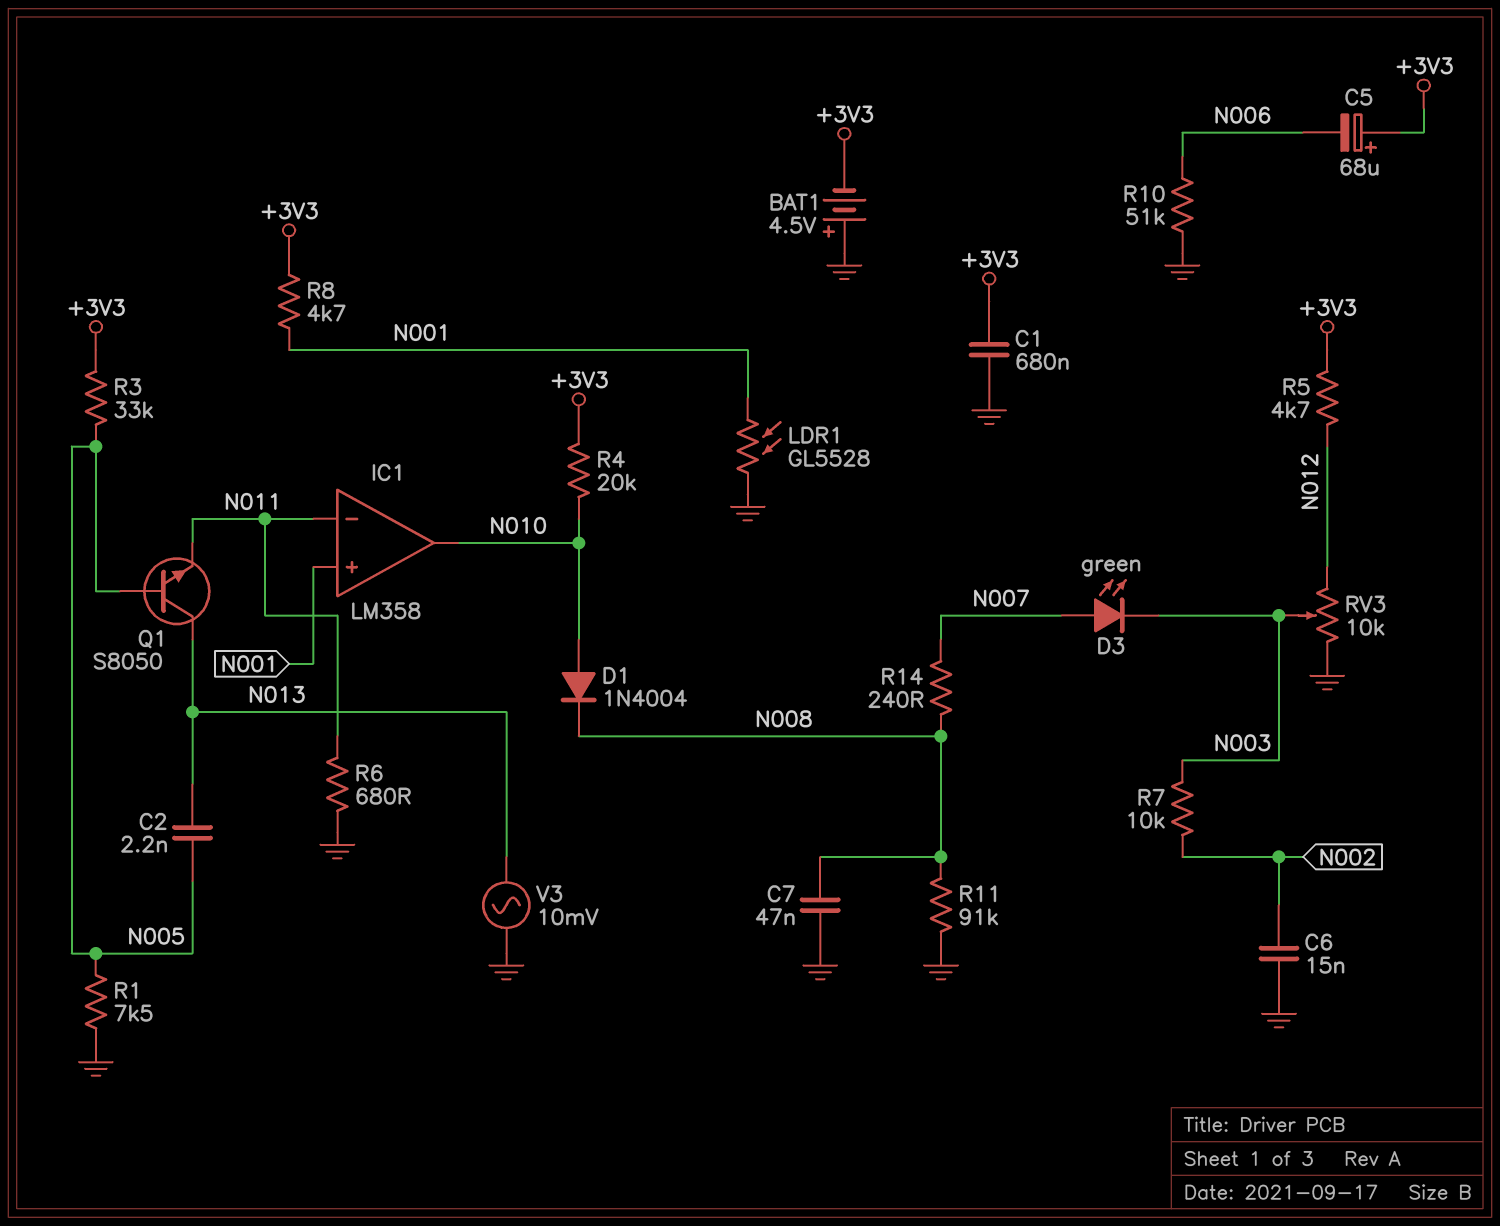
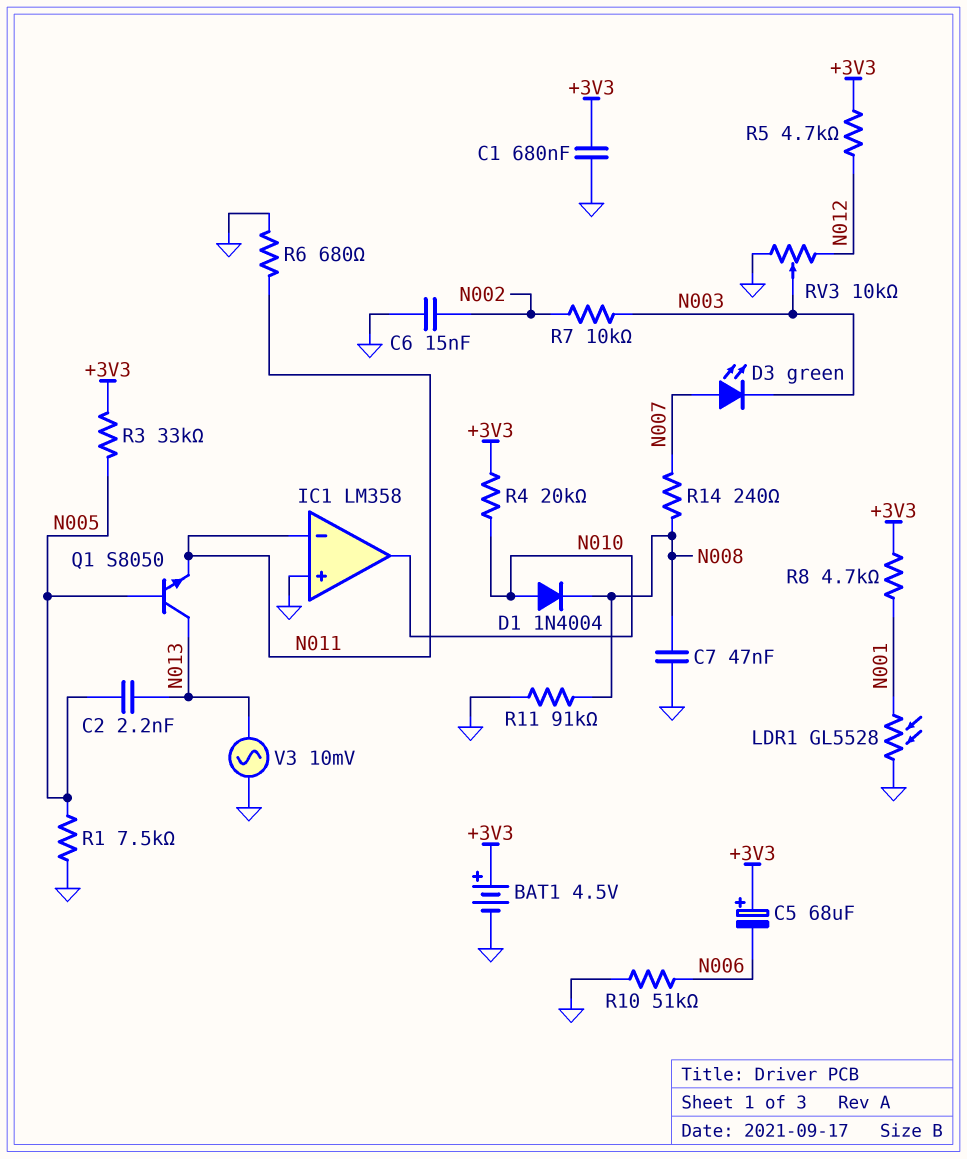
BAT1: 4.5V (plus GND, minus +3V3) -> 4.5V (plus +3V3, minus GND)
IC1 pin in+: N001 -> GND

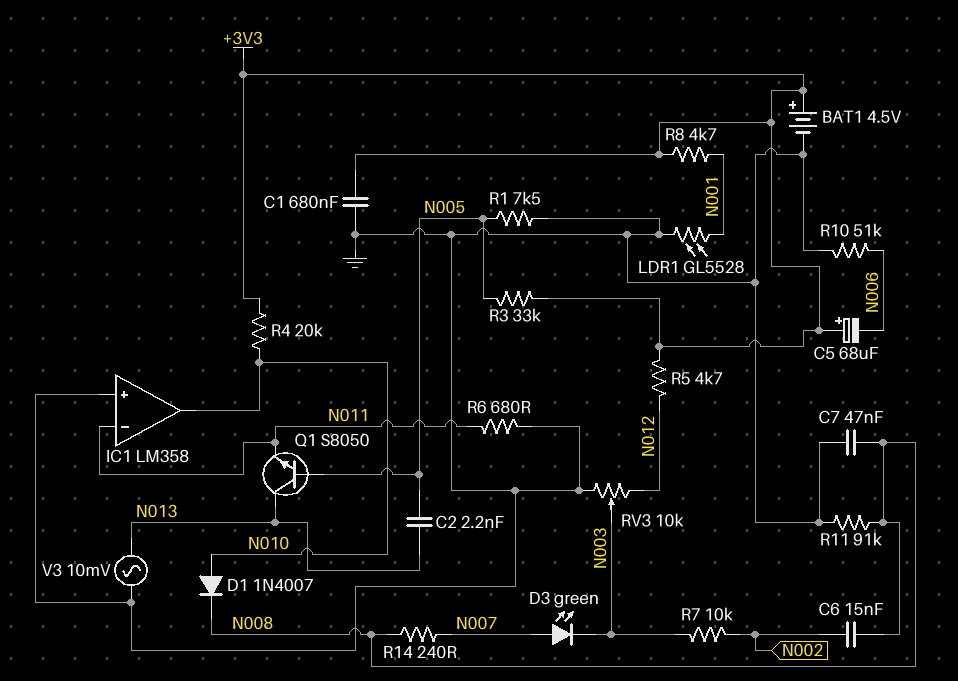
C6: 15nF (GND, N002) -> 15nF (N002, N008)
D1: diode 1N4004 (A N010, K N008) -> diode 1N4007 (A N010, K N008)

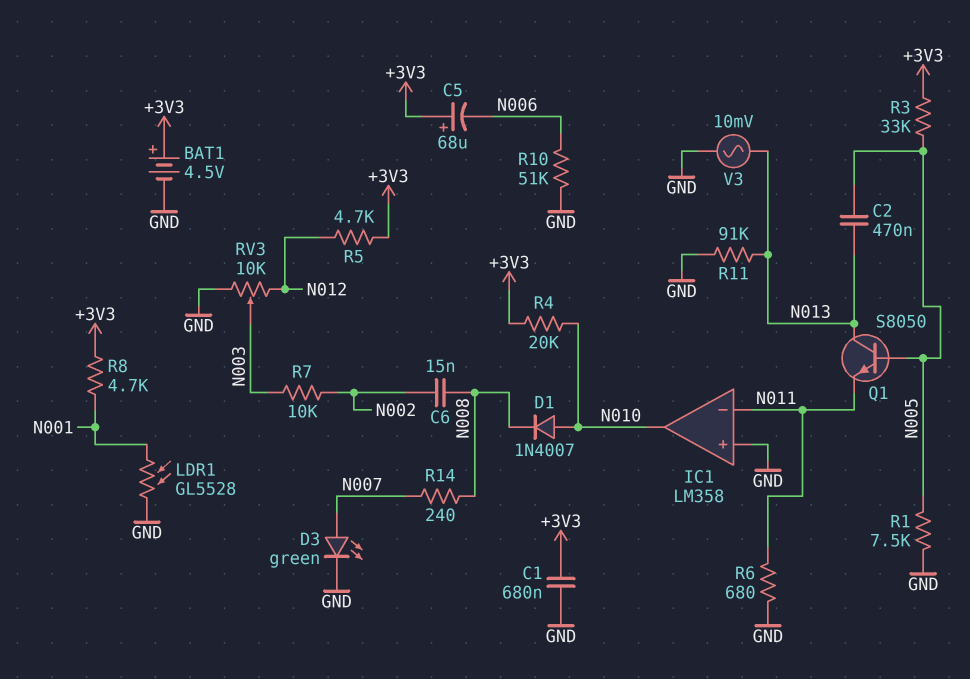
C2: 2.2nF (N005, N013) -> 470nF (N005, N013)
C7: 47nF (GND, N008) -> none
D3: LED green (A N007, K N003) -> LED green (A N007, K GND)
R11: 91k (GND, N008) -> 91k (GND, N013)

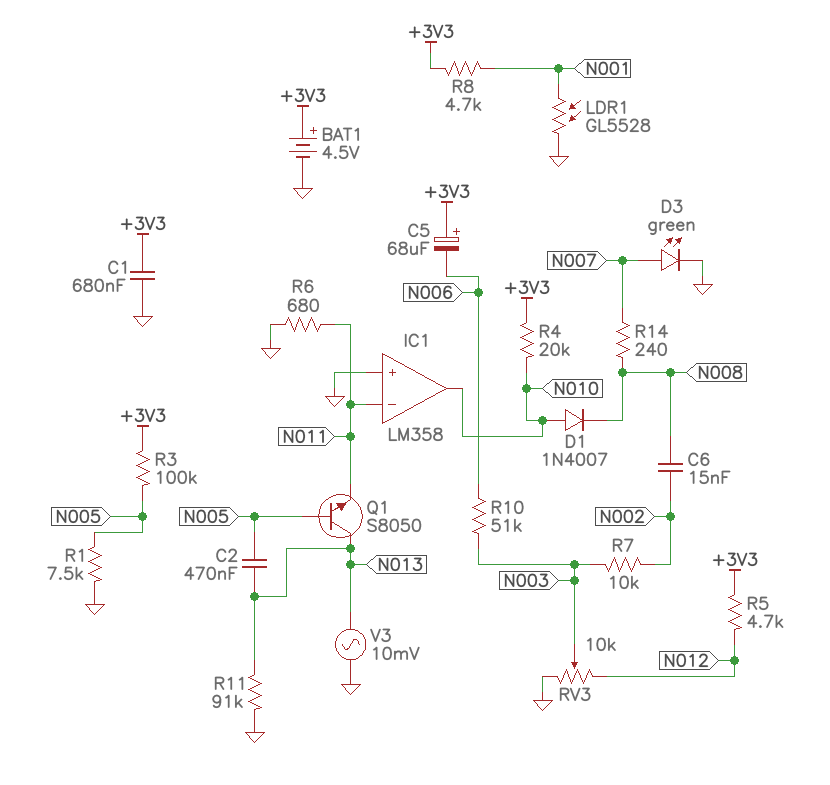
R3: 33k (+3V3, N005) -> 100k (+3V3, N005)
R10: 51k (GND, N006) -> 51k (N003, N006)

